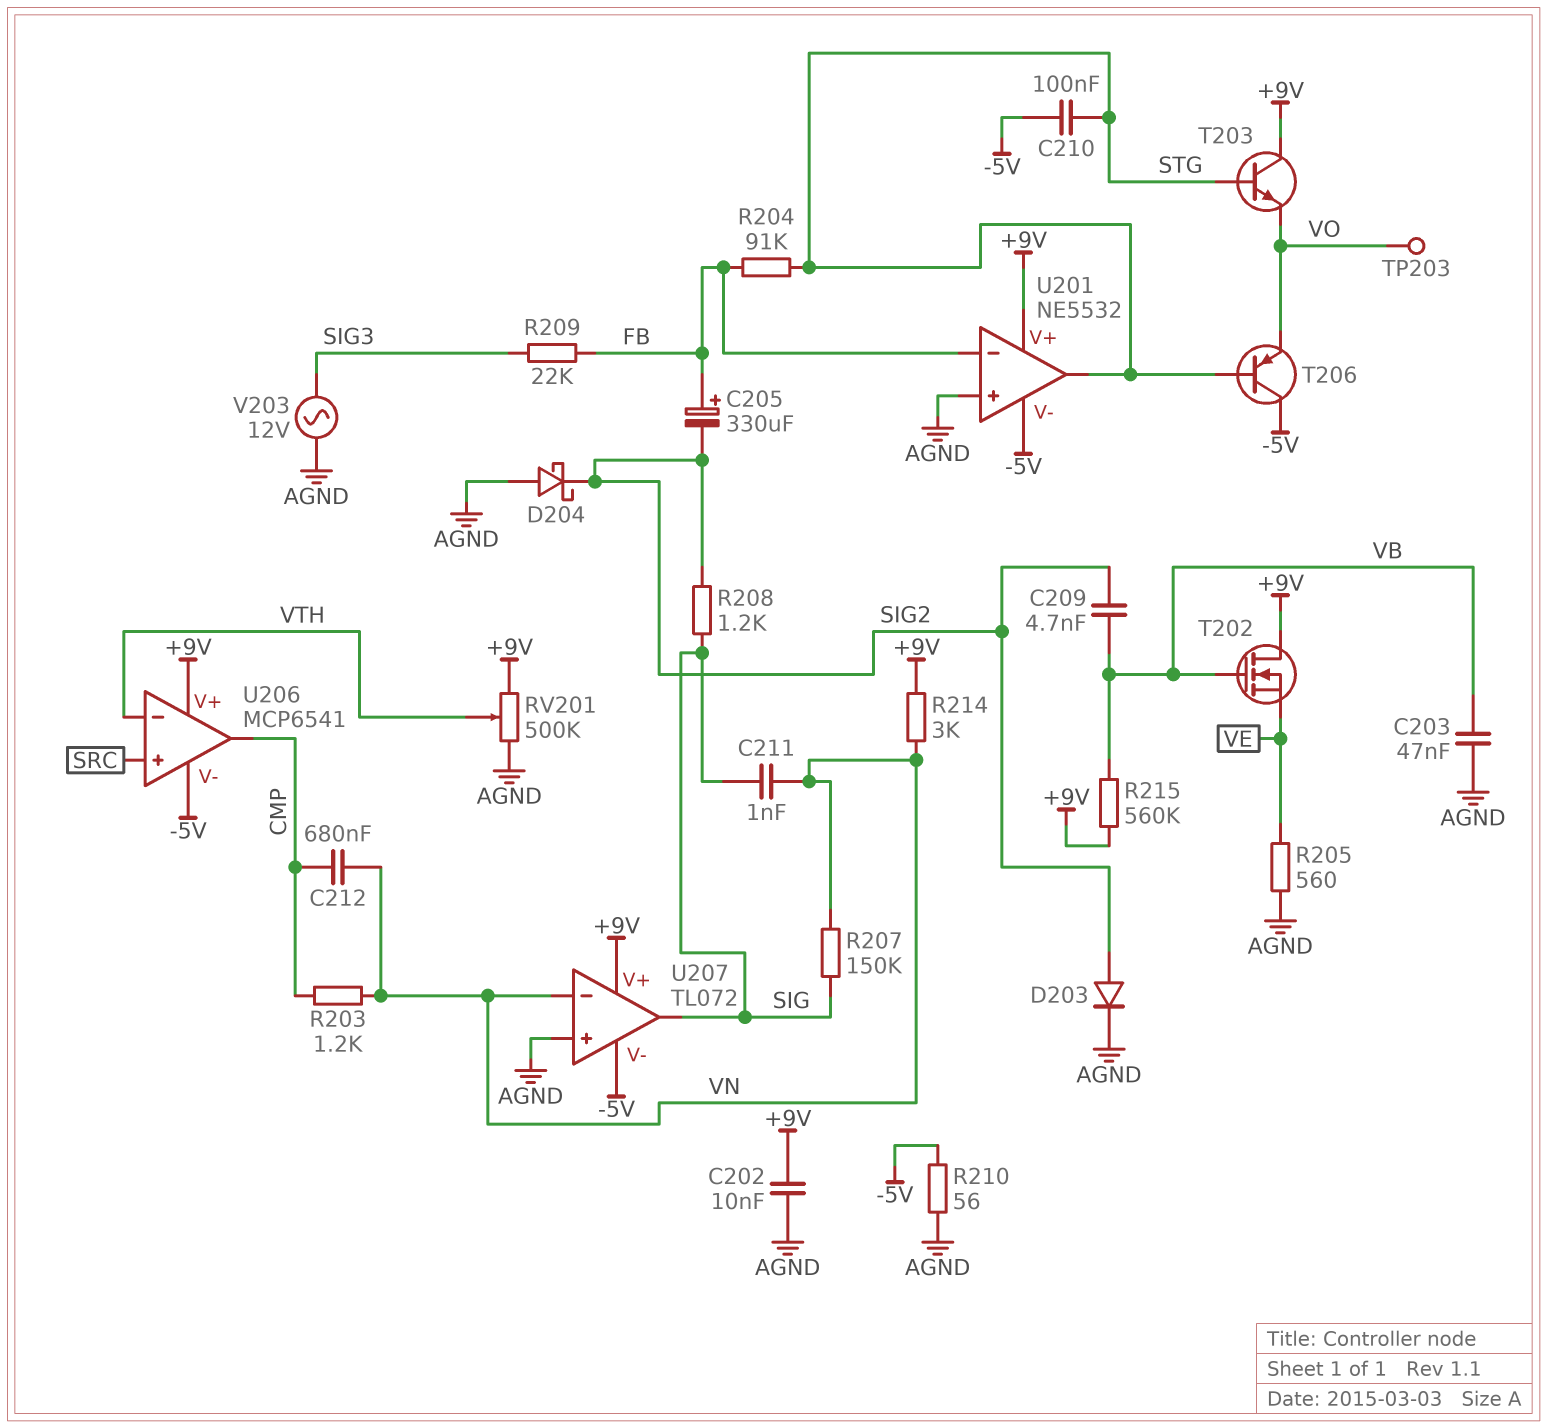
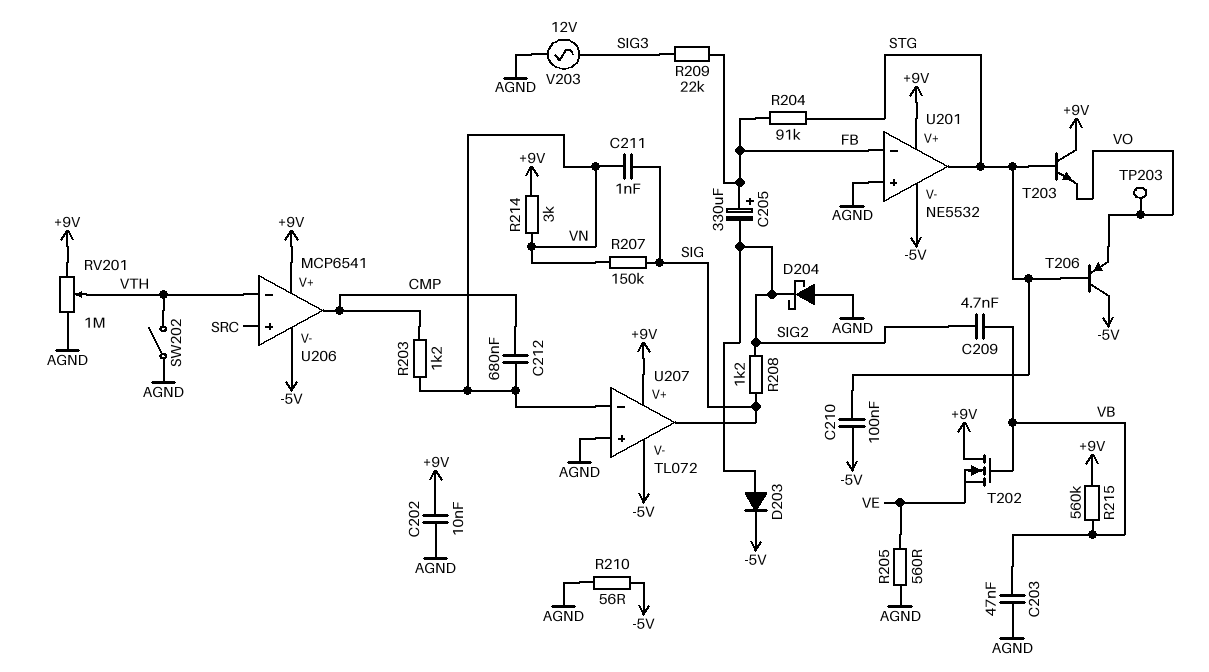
D203: diode (A SIG2, K AGND) -> diode (A SIG2, K -5V)
RV201: 500k (+9V, AGND, wiper VTH) -> 1M (+9V, AGND, wiper VTH)
SW202: none -> switch (AGND, VTH)

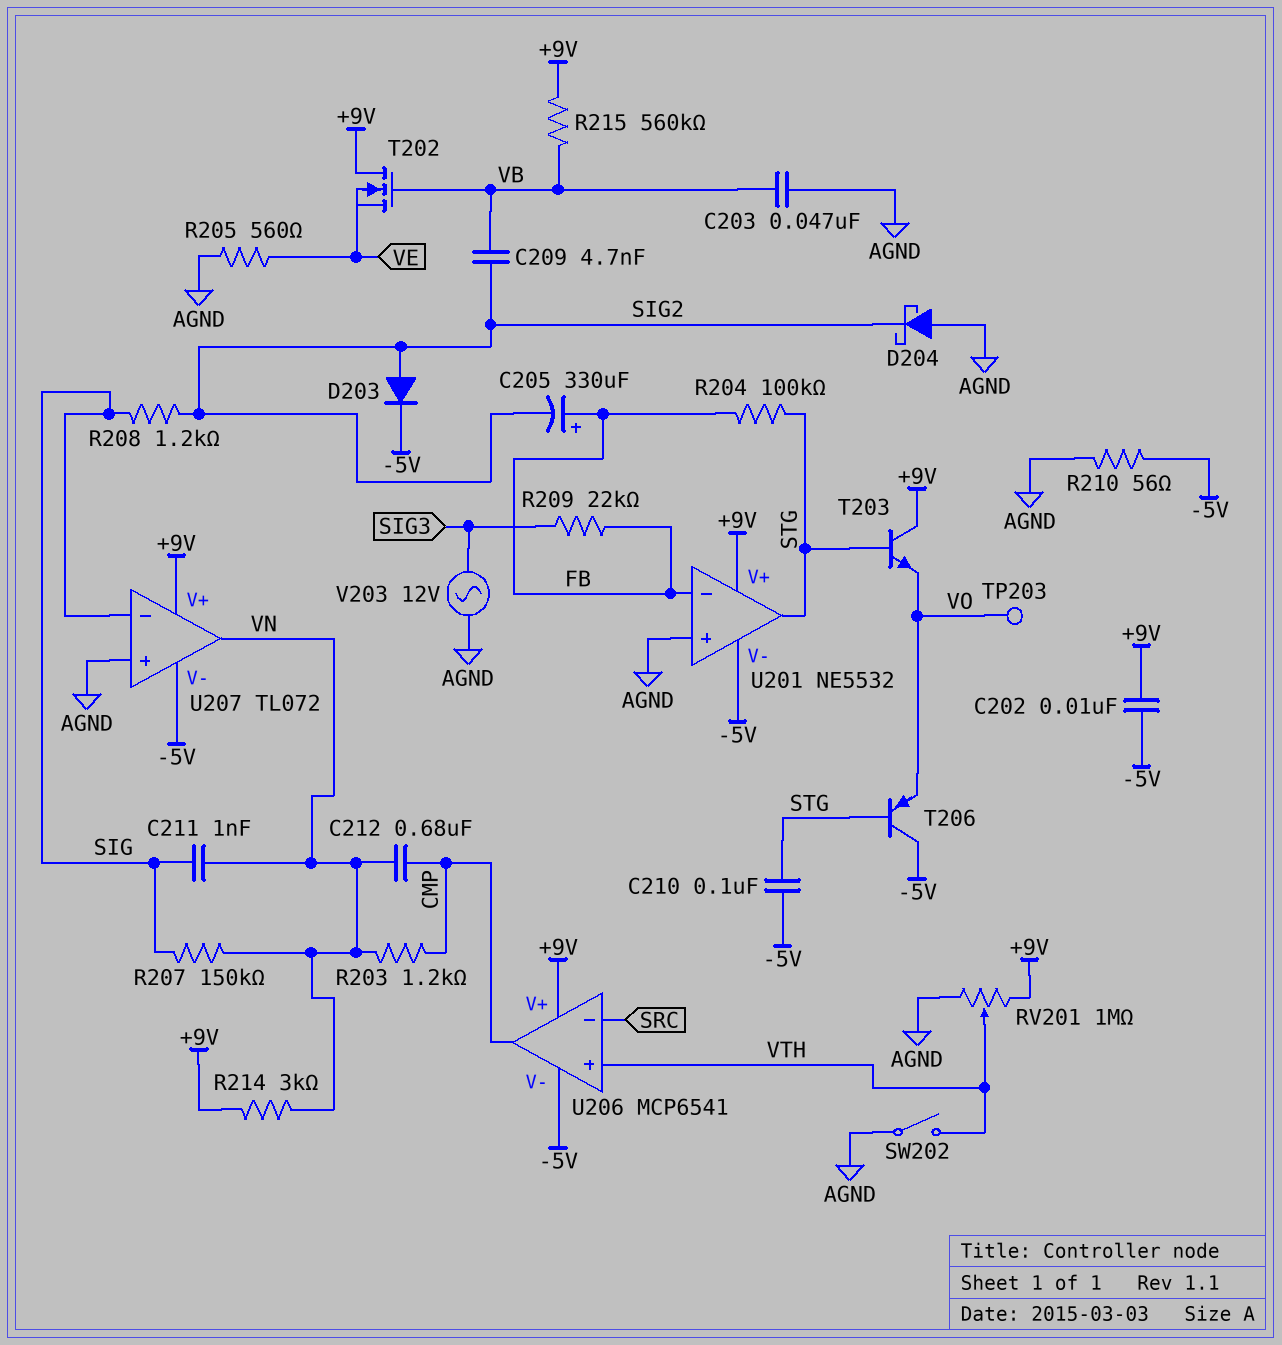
C202: 10nF (+9V, AGND) -> 10nF (+9V, -5V)
R204: 91k (FB, STG) -> 100k (FB, STG)
U206 pin in+: SRC -> VTH
U206 pin in-: VTH -> SRC
U207 pin in-: VN -> SIG
U207 pin out: SIG -> VN

